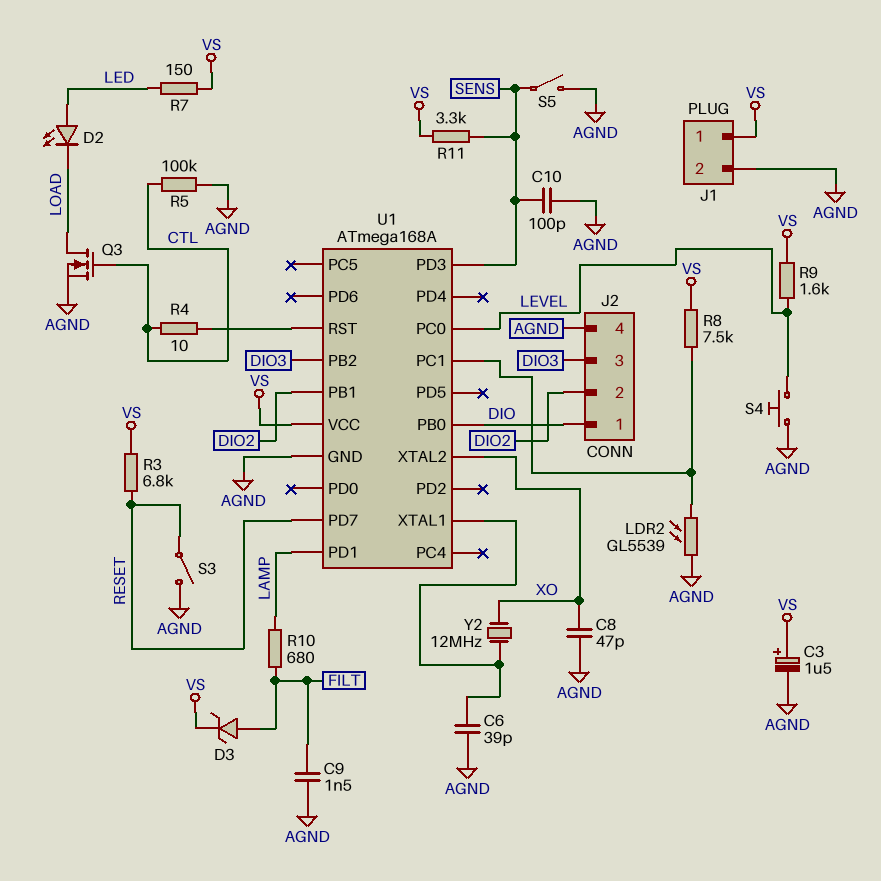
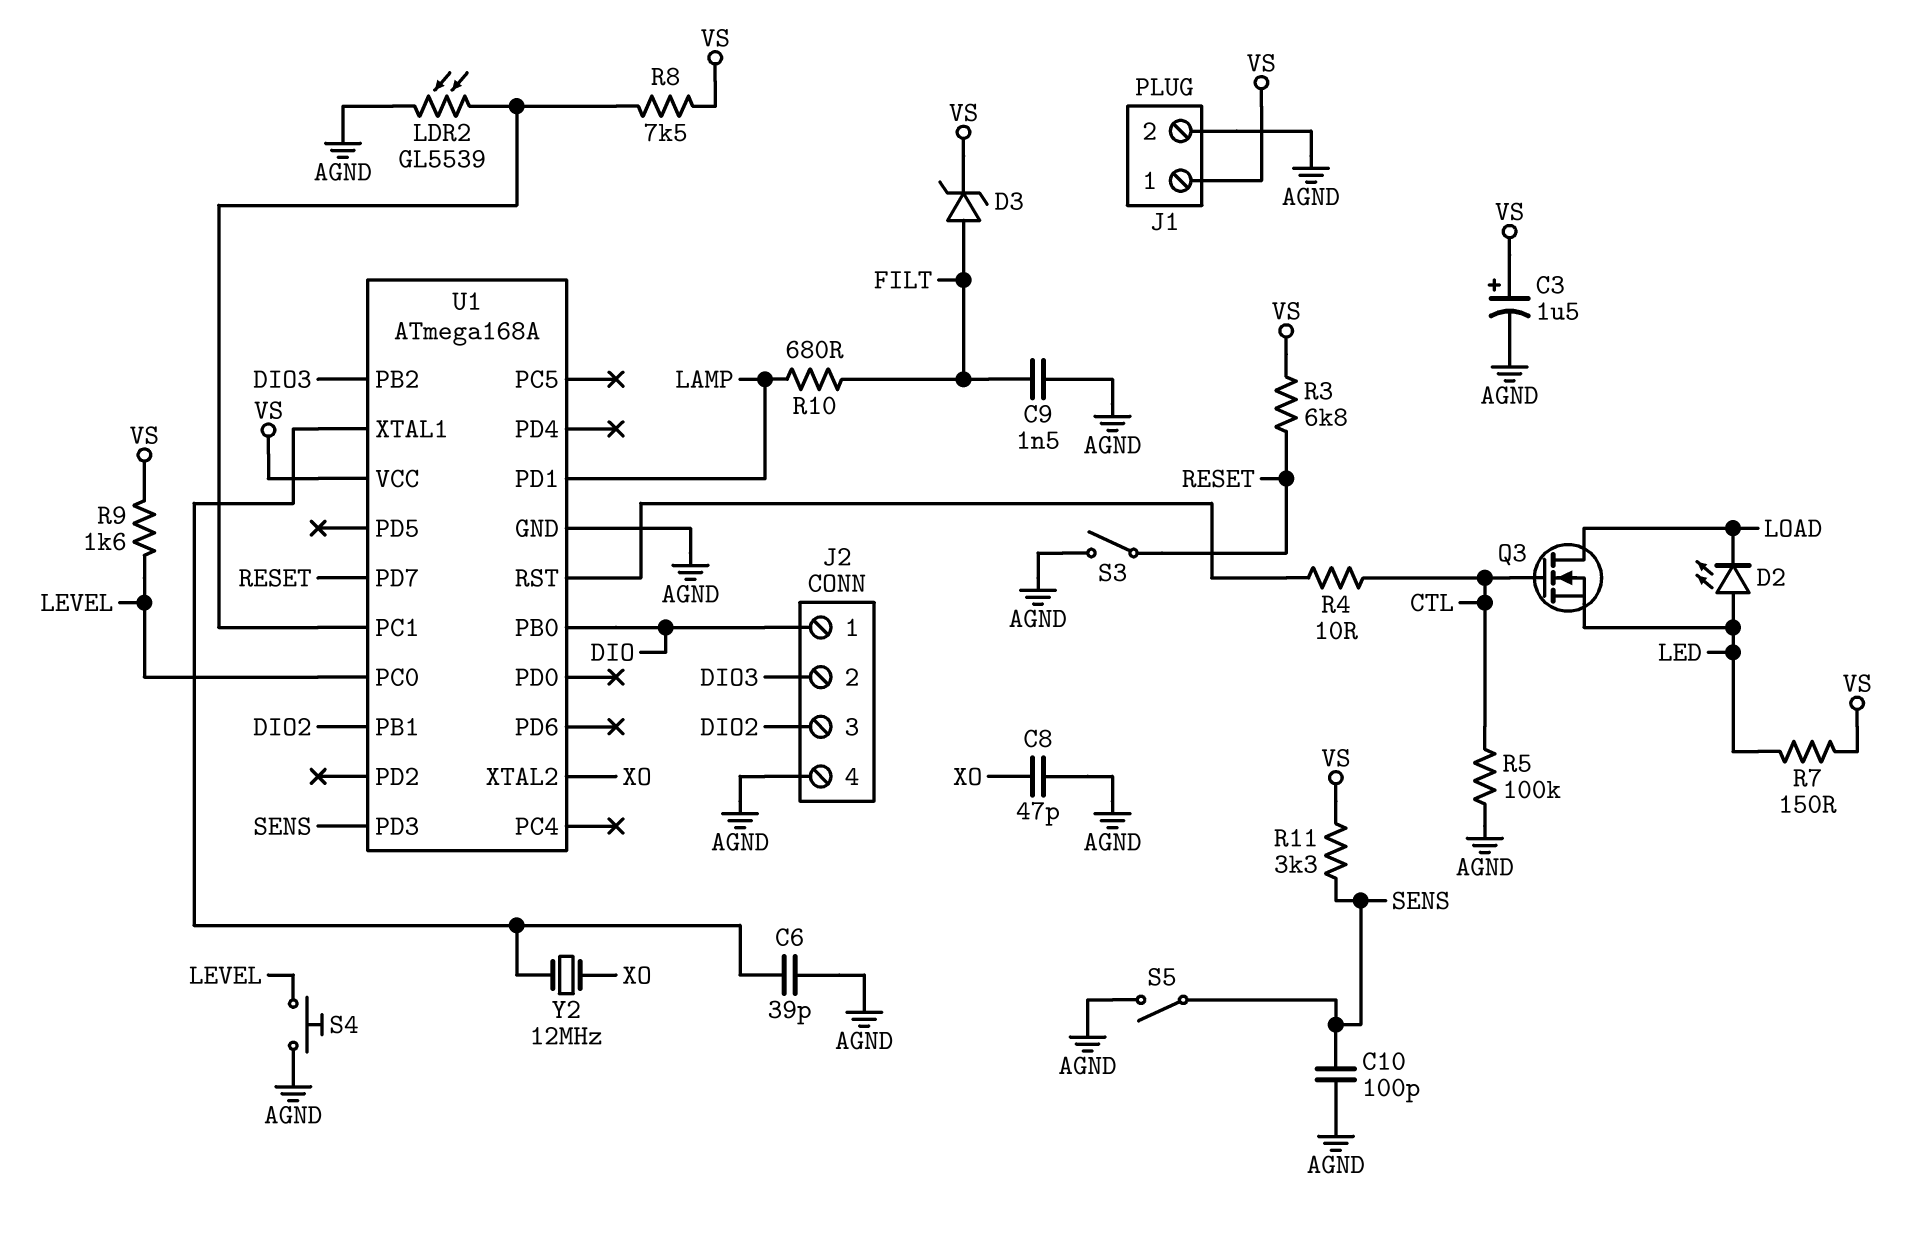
J2 pin 2: DIO2 -> DIO3
J2 pin 3: DIO3 -> DIO2
Q3: NMOS (G CTL, D LOAD, S AGND) -> NMOS (G CTL, D LOAD, S LED)

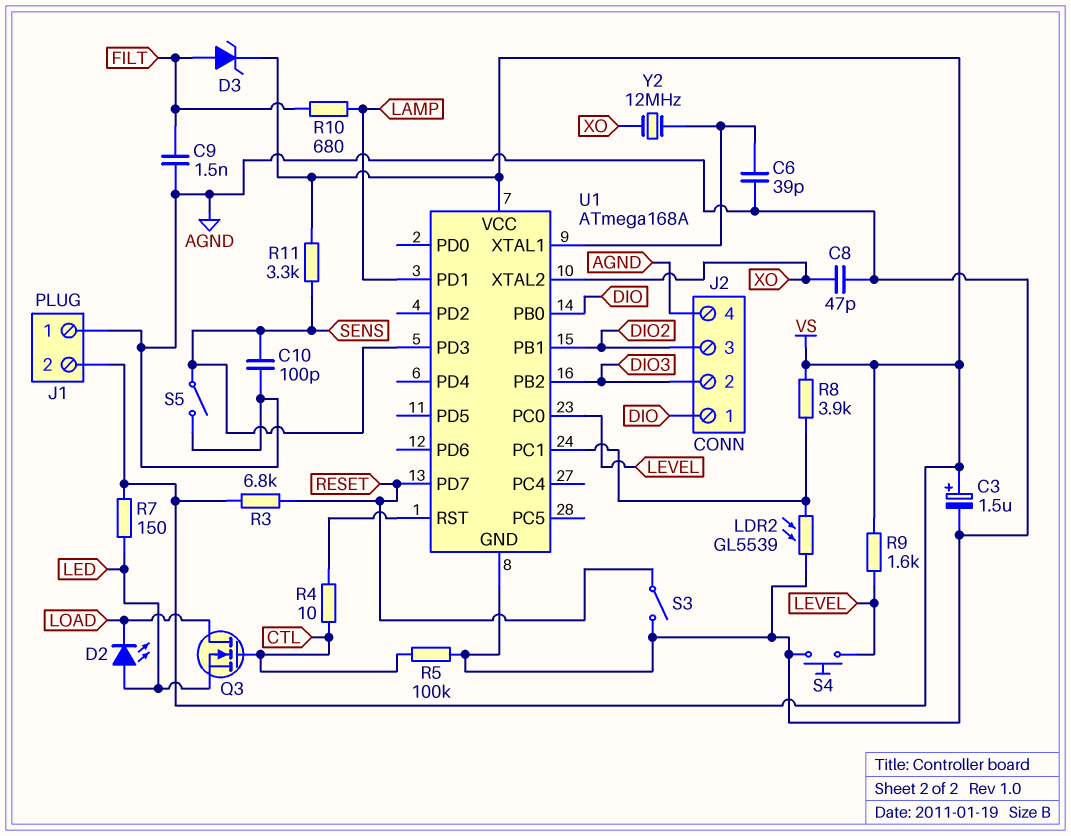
J1 pin 1: VS -> AGND
J1 pin 2: AGND -> VS
R8: 7.5k (U1/PC1, VS) -> 3.9k (U1/PC1, VS)

